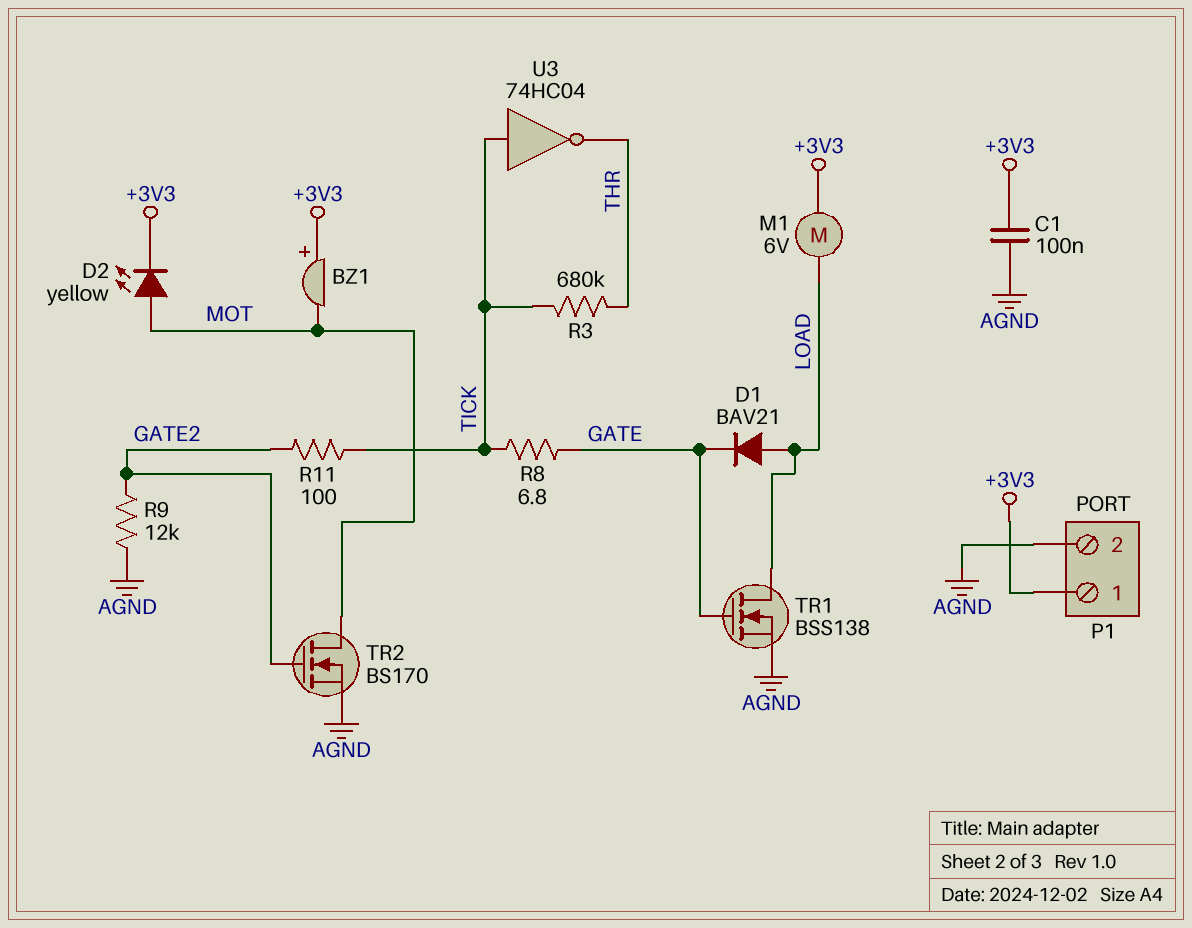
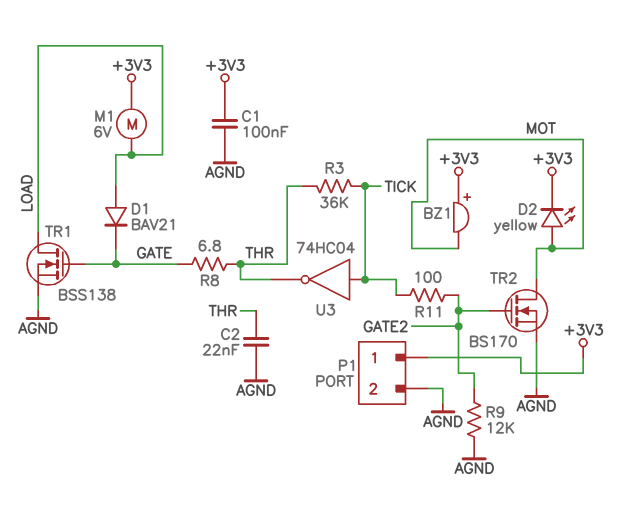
C2: none -> 22nF (AGND, THR)
R3: 680k (THR, TICK) -> 36k (THR, TICK)
R8: 6.8 (GATE, TICK) -> 6.8 (GATE, THR)

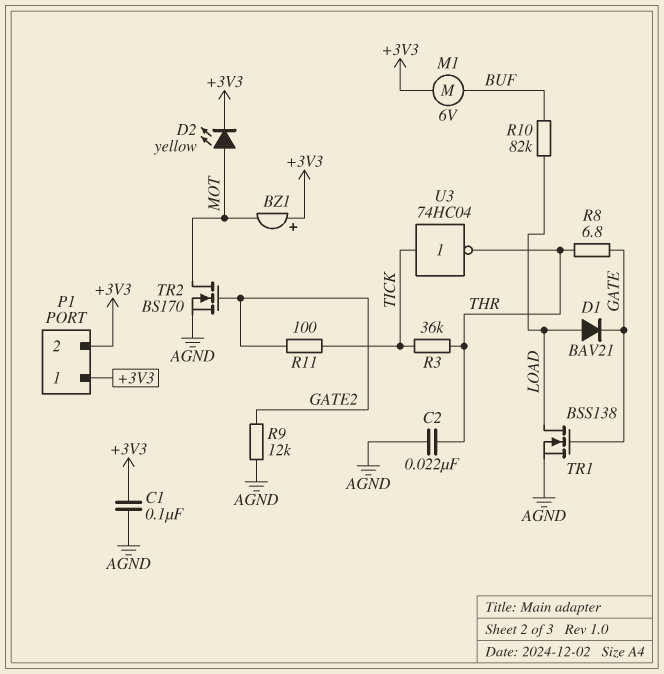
M1: motor 6V (+3V3, LOAD) -> motor 6V (+3V3, BUF)
P1 pin 2: AGND -> +3V3
R10: none -> 82k (BUF, LOAD)

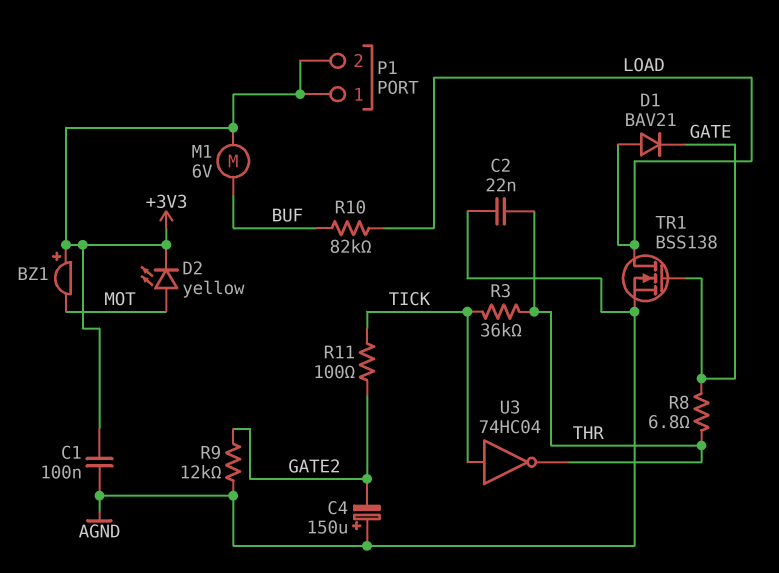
C4: none -> 150uF (plus AGND, minus GATE2)
TR2: NMOS BS170 (G GATE2, D MOT, S AGND) -> none

